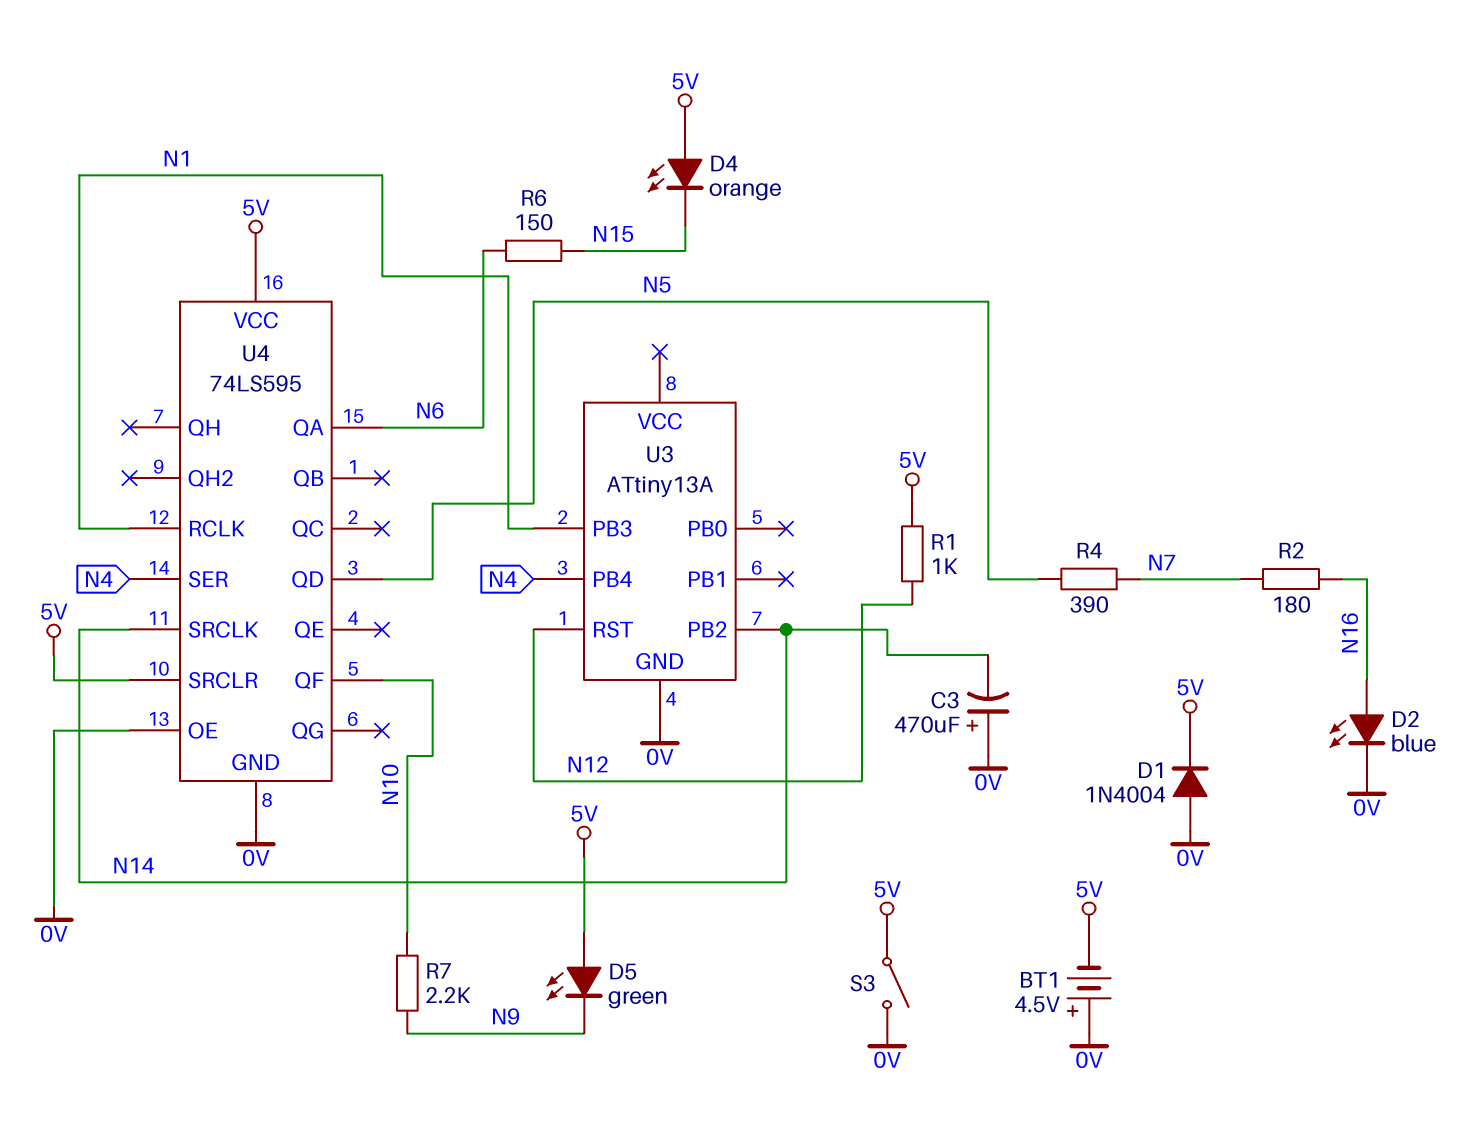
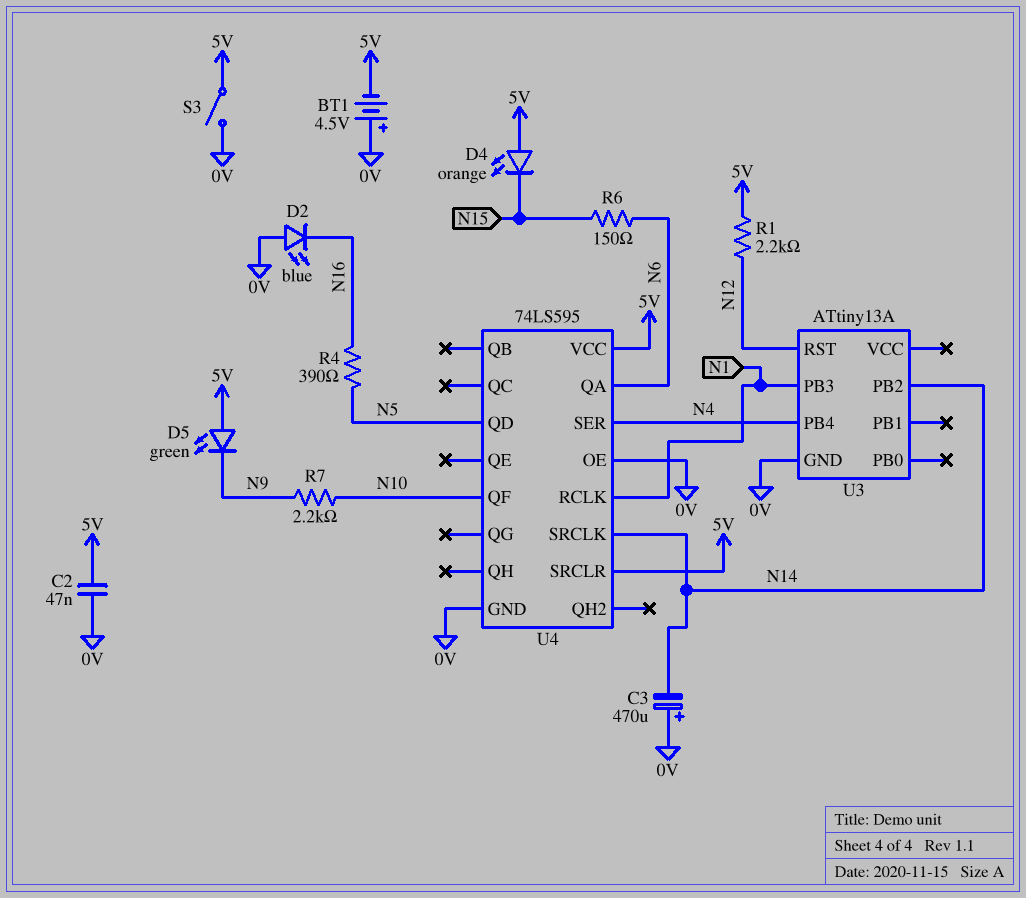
C2: none -> 47nF (0V, 5V)
D1: diode 1N4004 (A 0V, K 5V) -> none
D2: LED blue (A N16, K 0V) -> LED blue (A 0V, K N16)
R1: 1k (5V, N12) -> 2.2k (5V, N12)
R2: 180 (N7, N16) -> none
R4: 390 (N5, N7) -> 390 (N5, N16)

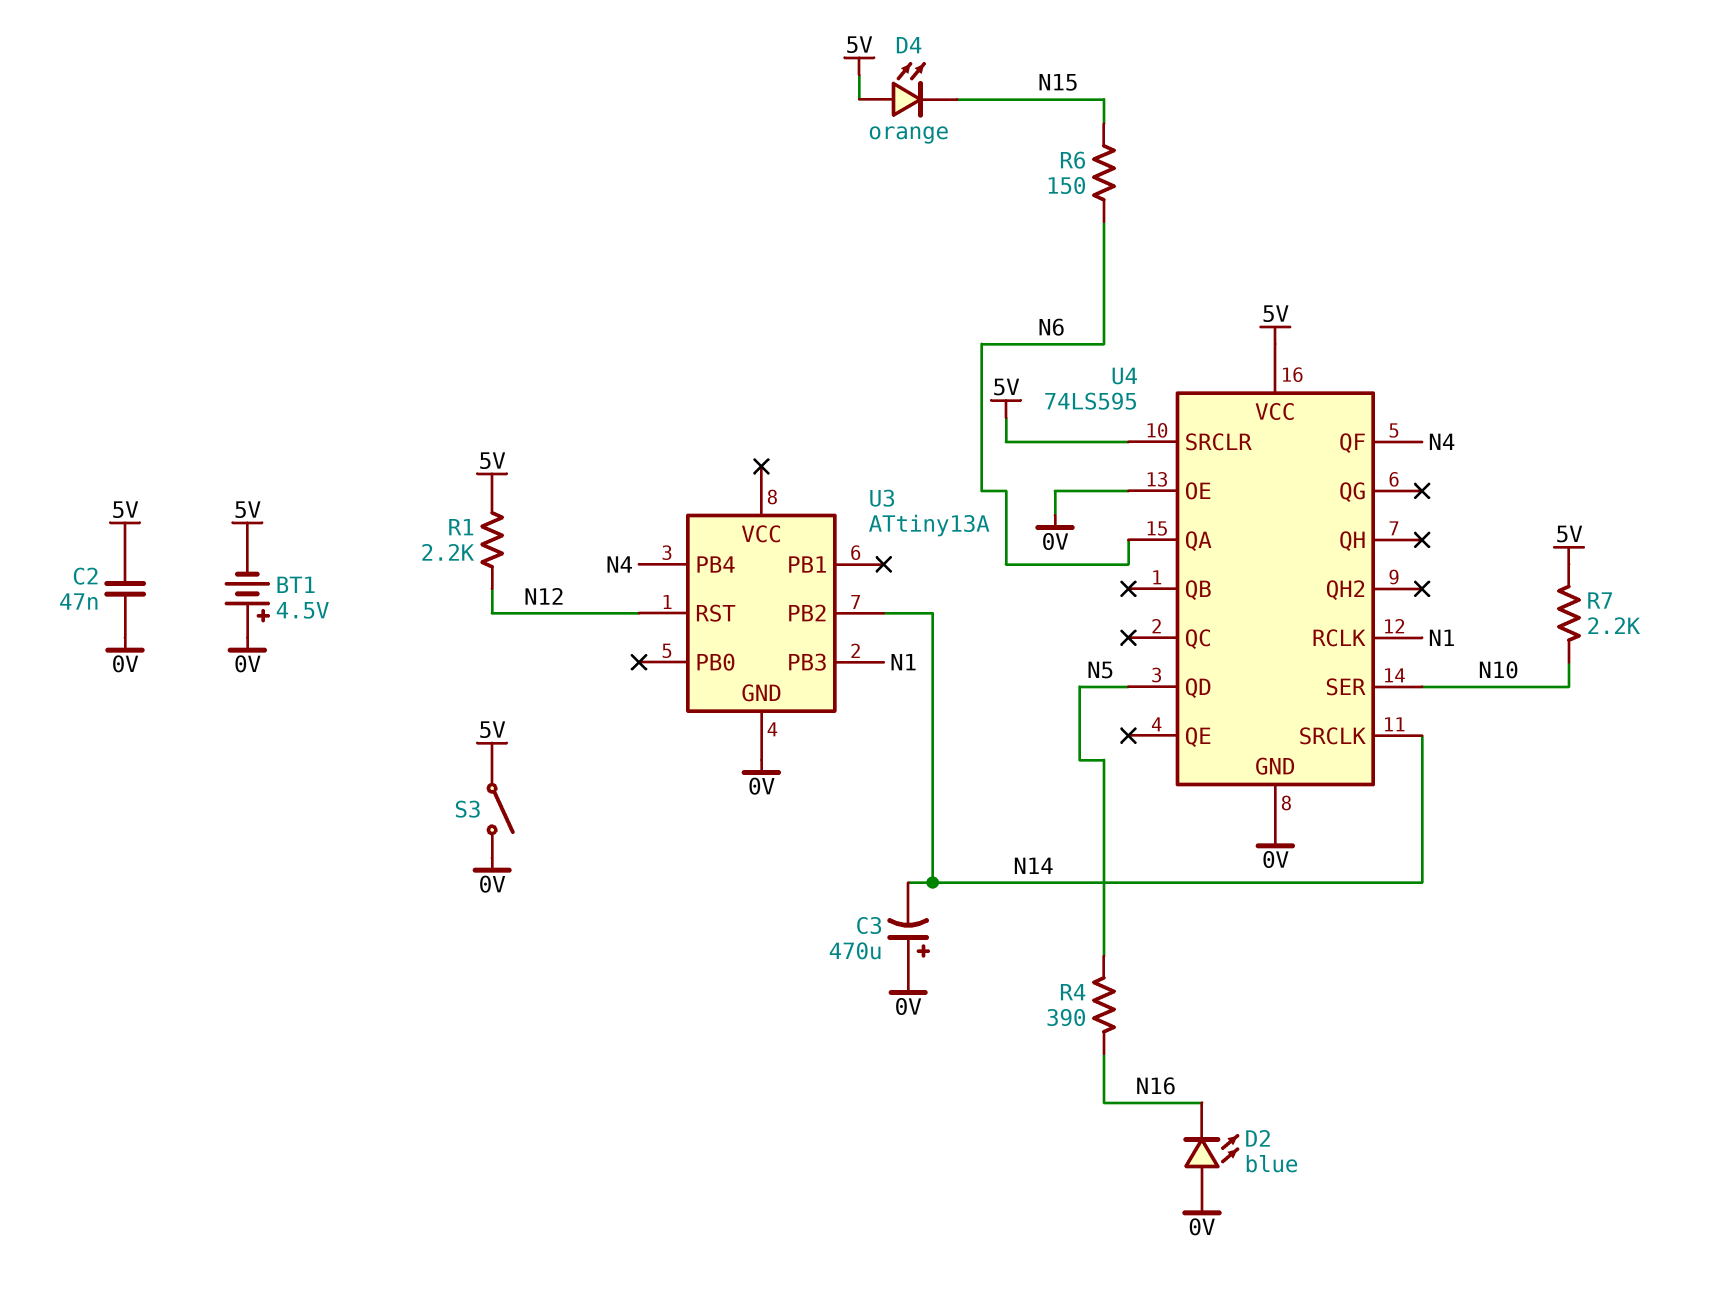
D5: LED green (A 5V, K N9) -> none
R7: 2.2k (N9, N10) -> 2.2k (5V, N10)
U4 pin QF: N10 -> N4
U4 pin SER: N4 -> N10

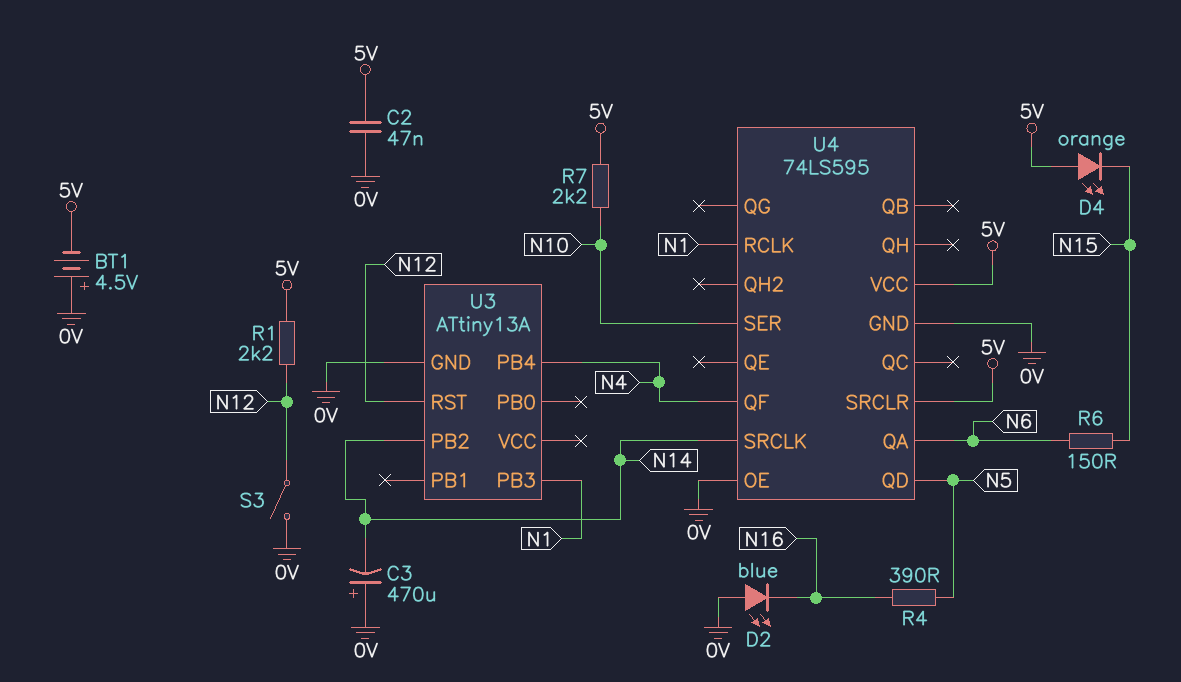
S3: switch (0V, 5V) -> switch (0V, N12)

